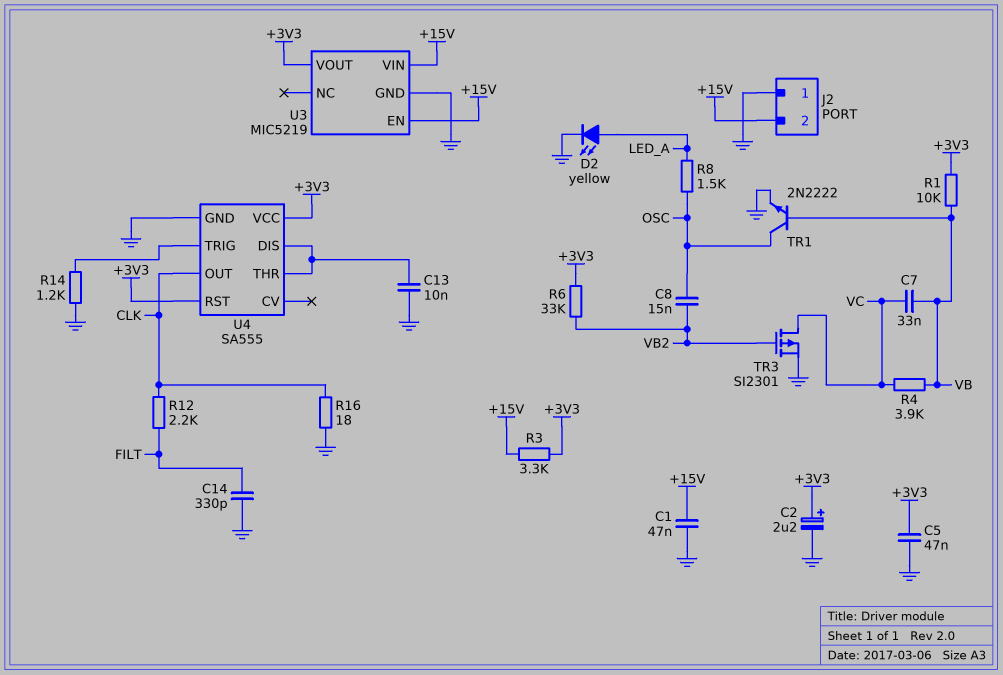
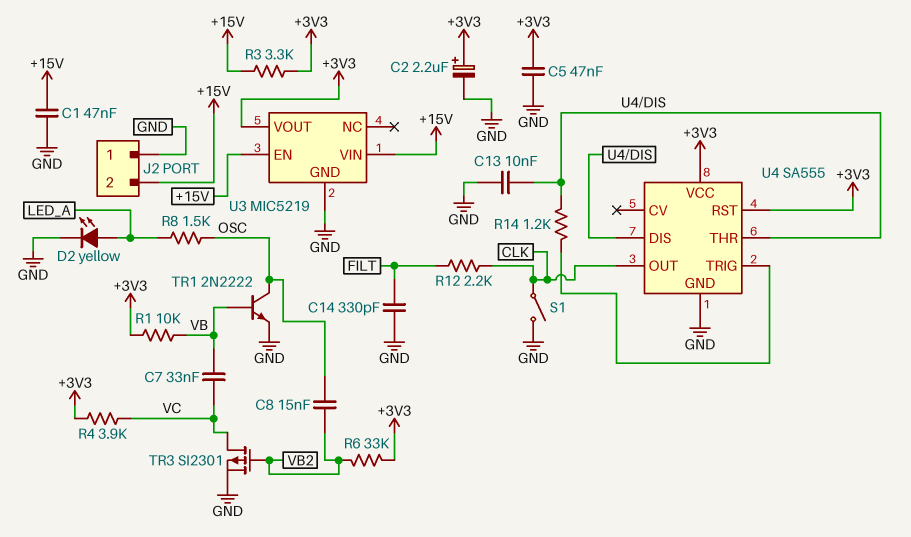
R4: 3.9k (VB, VC) -> 3.9k (+3V3, VC)
R14: 1.2k (GND, U4/TRIG) -> 1.2k (U4/DIS, U4/TRIG)
R16: 18 (CLK, GND) -> none
S1: none -> switch (CLK, GND)

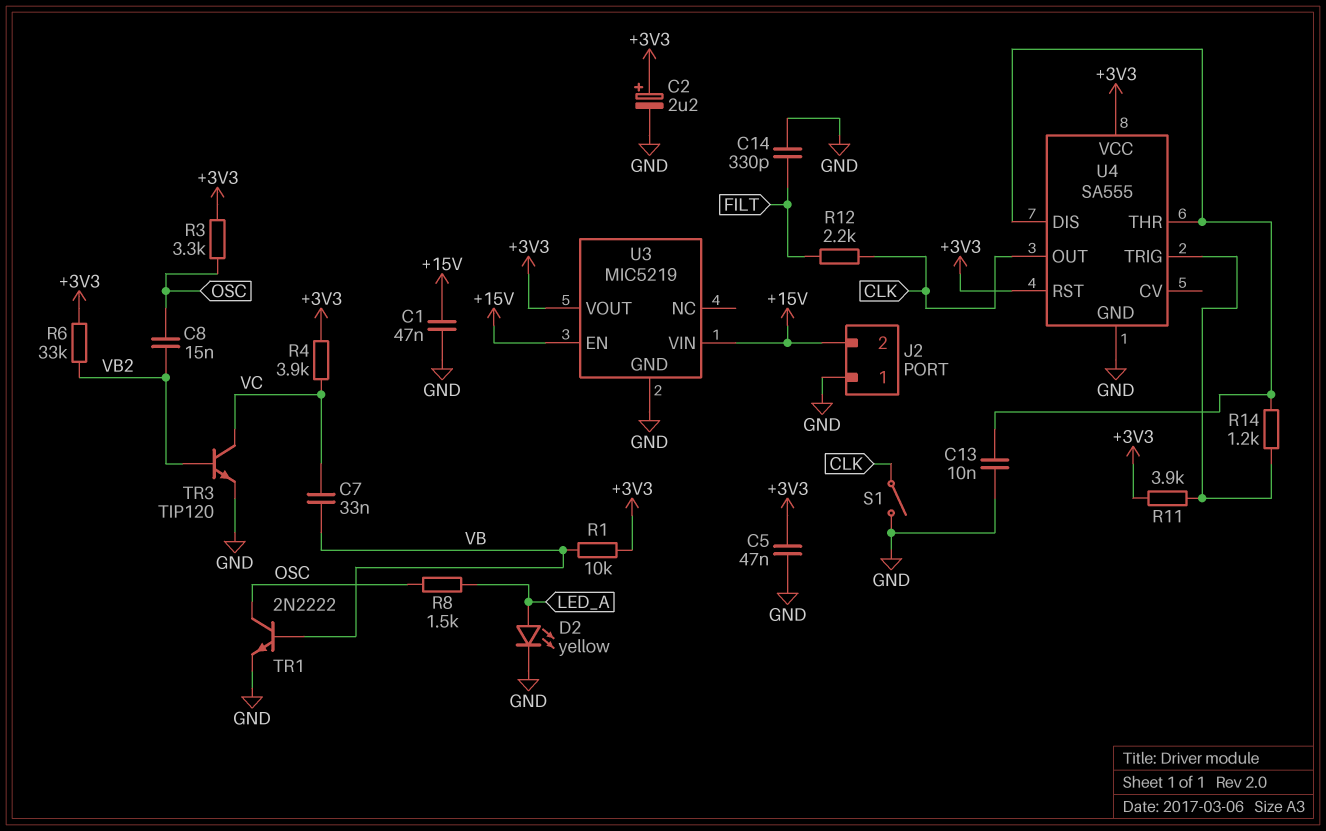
R3: 3.3k (+3V3, +15V) -> 3.3k (+3V3, OSC)
R11: none -> 3.9k (+3V3, U4/TRIG)
TR3: PMOS SI2301 (G VB2, D VC, S GND) -> NPN TIP120 (B VB2, C VC, E GND)

